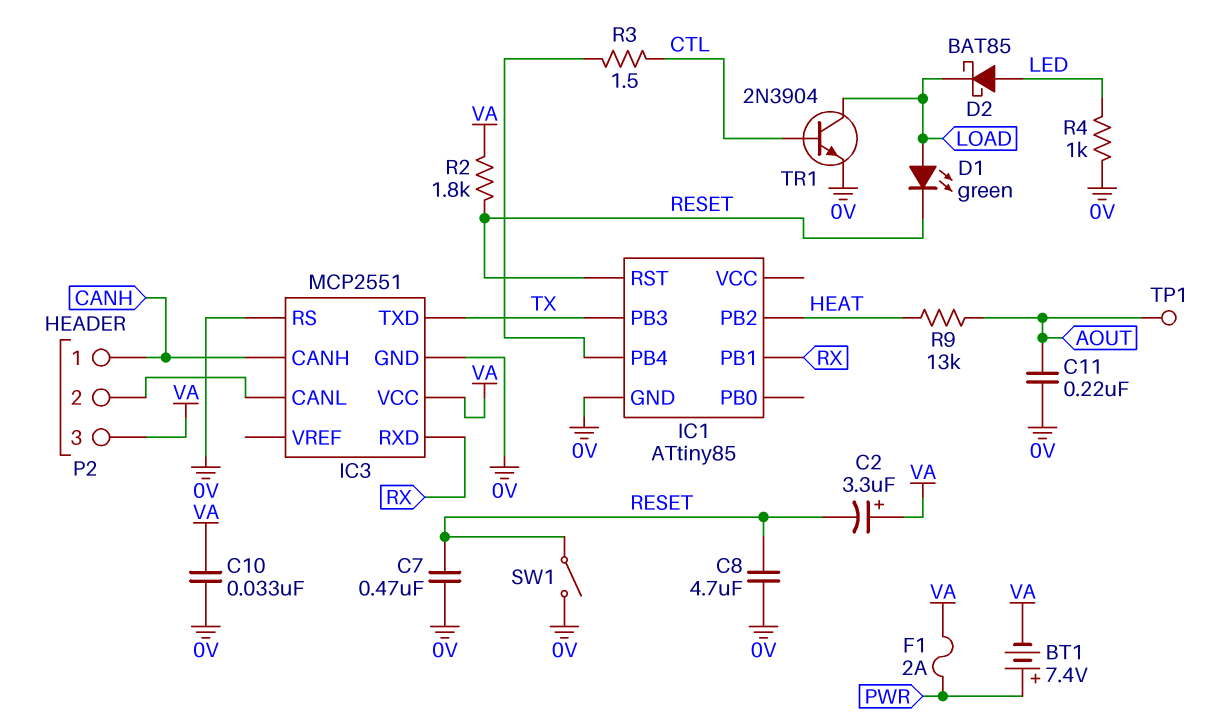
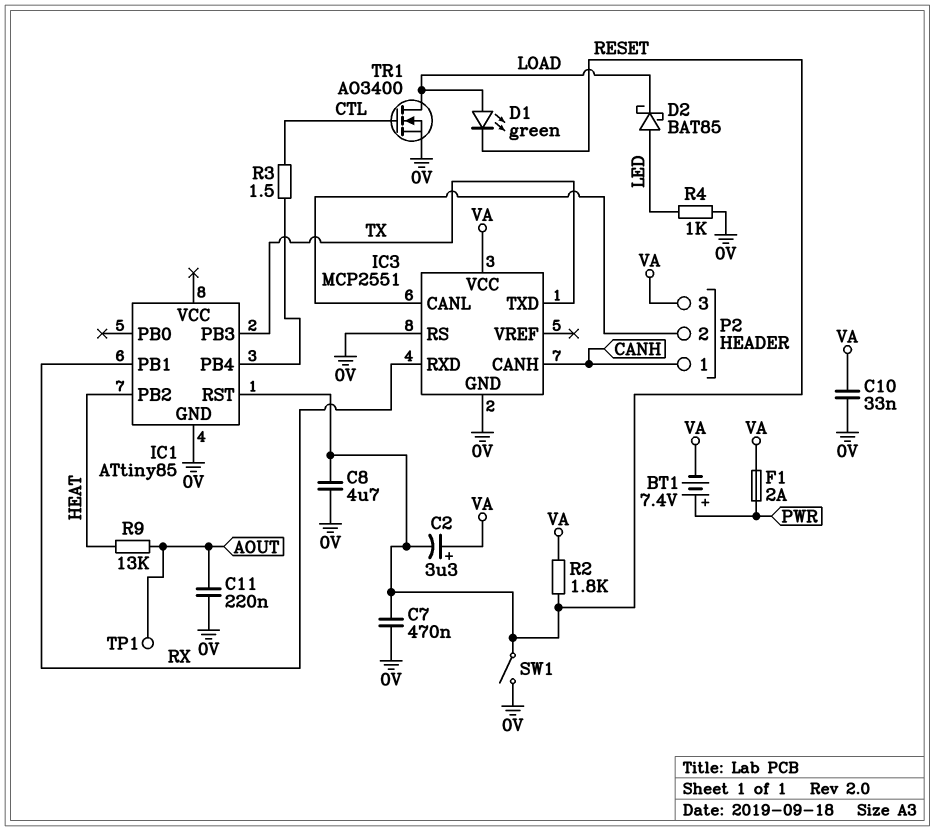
TR1: NPN 2N3904 (B CTL, C LOAD, E 0V) -> NMOS AO3400 (G CTL, D LOAD, S 0V)

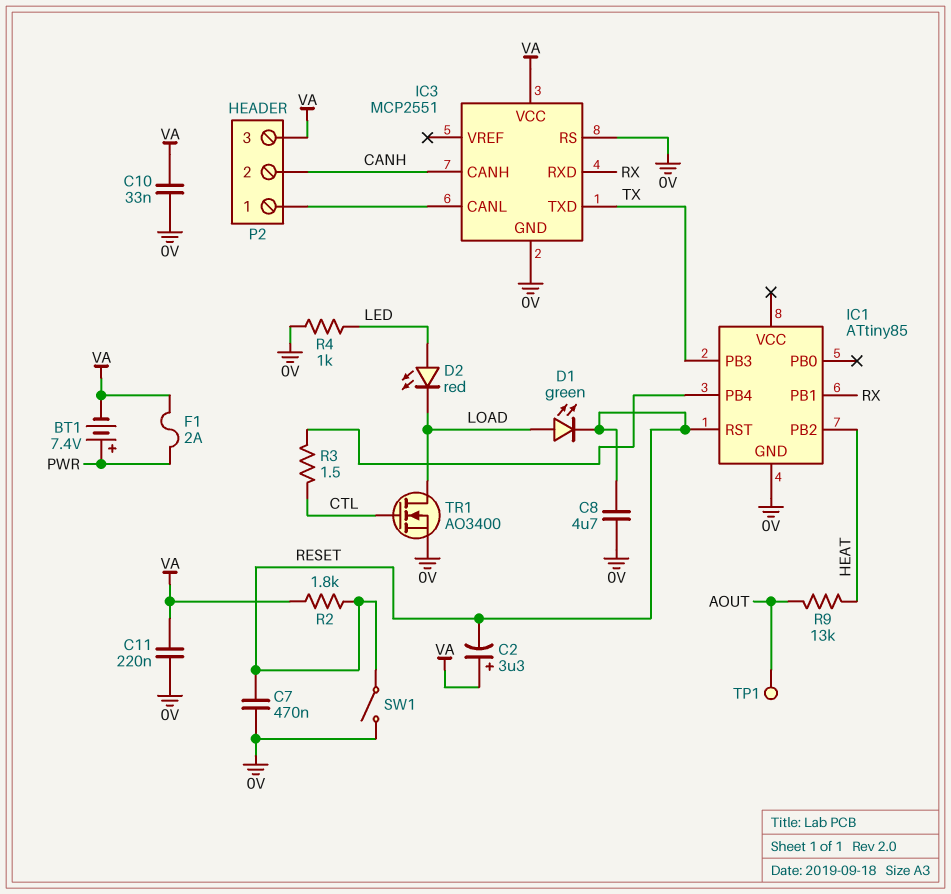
C11: 220nF (0V, AOUT) -> 220nF (0V, VA)
D2: schottky BAT85 (A LED, K LOAD) -> LED red (A LED, K LOAD)
P2 pin 1: CANH -> IC3/CANL
P2 pin 2: IC3/CANL -> CANH

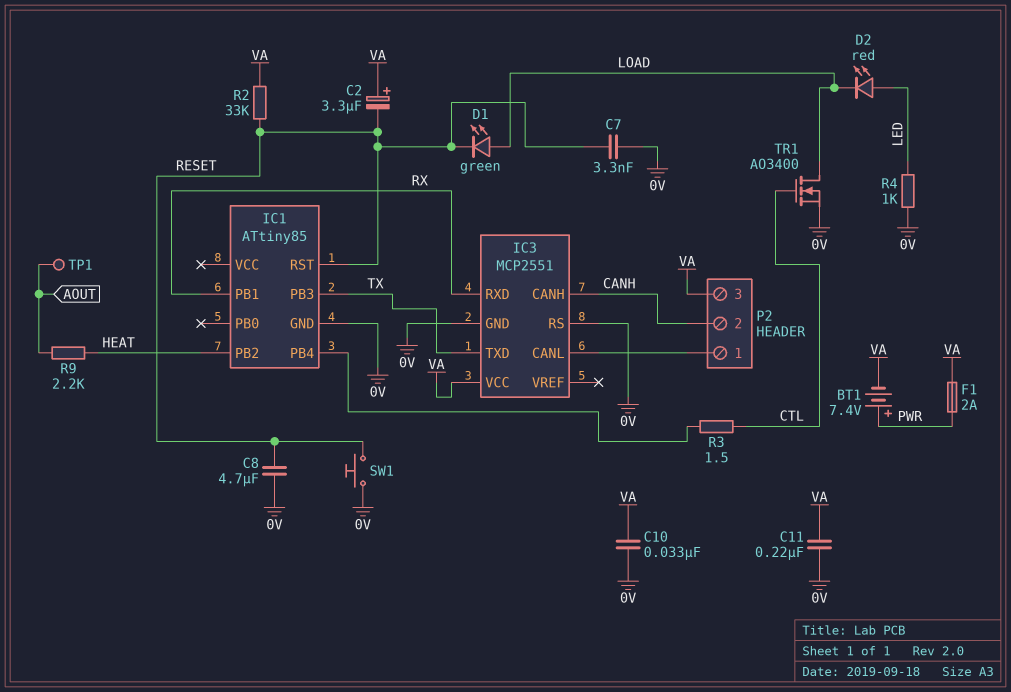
C7: 470nF (0V, RESET) -> 3.3nF (0V, RESET)
R2: 1.8k (RESET, VA) -> 33k (RESET, VA)
R9: 13k (AOUT, HEAT) -> 2.2k (AOUT, HEAT)
SW1: switch (0V, RESET) -> button (0V, RESET)

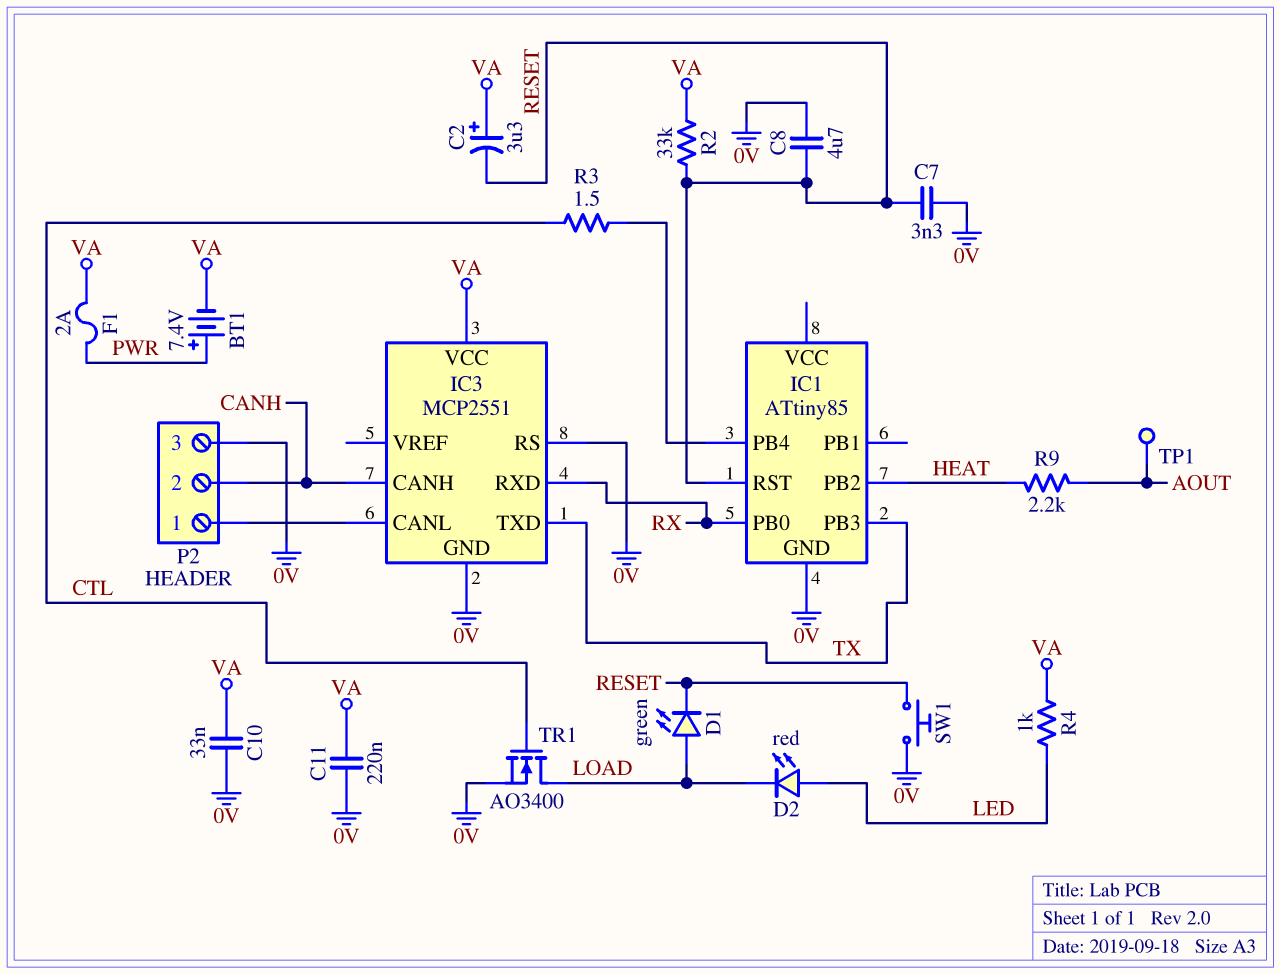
IC1 pin PB0: none -> RX
IC1 pin PB1: RX -> none
P2 pin 3: VA -> 0V
R4: 1k (0V, LED) -> 1k (LED, VA)

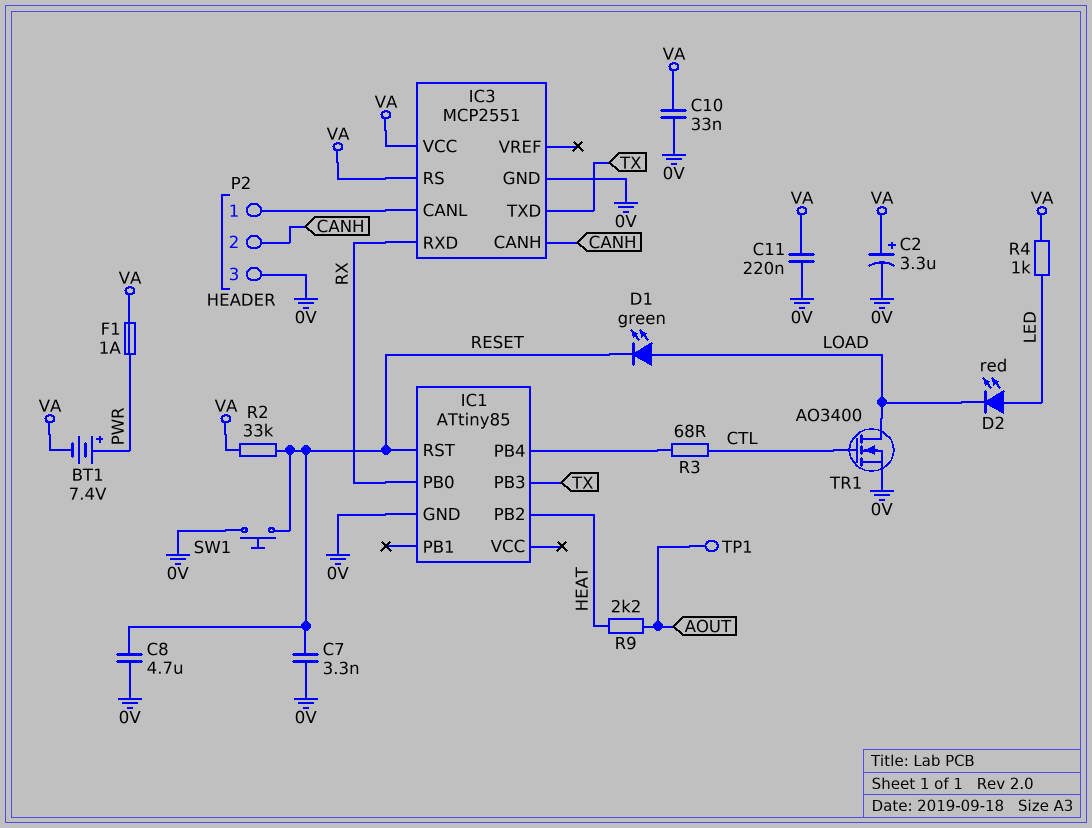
C2: 3.3uF (plus VA, minus RESET) -> 3.3uF (plus VA, minus 0V)
F1: 2A (PWR, VA) -> 1A (PWR, VA)
IC3 pin RS: 0V -> VA
R3: 1.5 (CTL, IC1/PB4) -> 68 (CTL, IC1/PB4)

